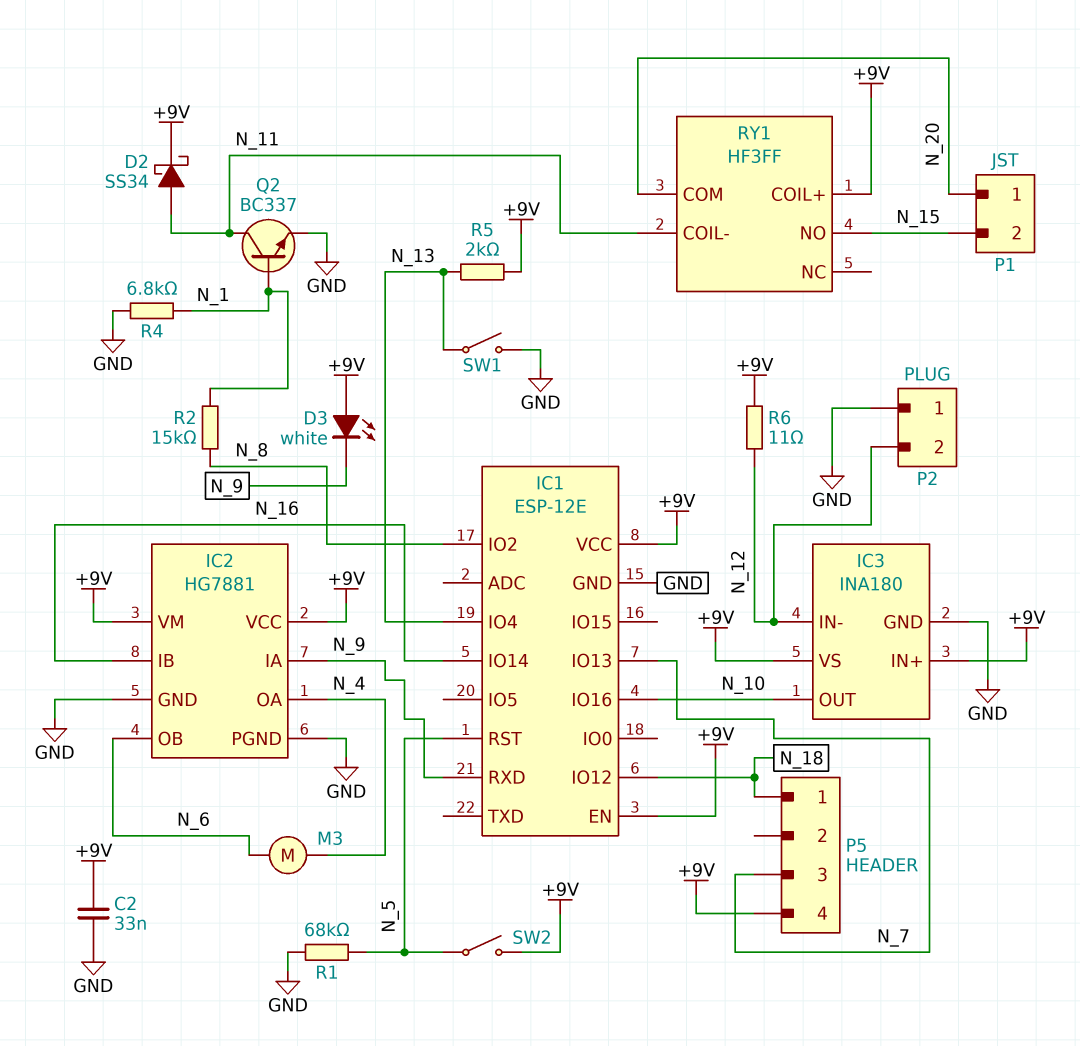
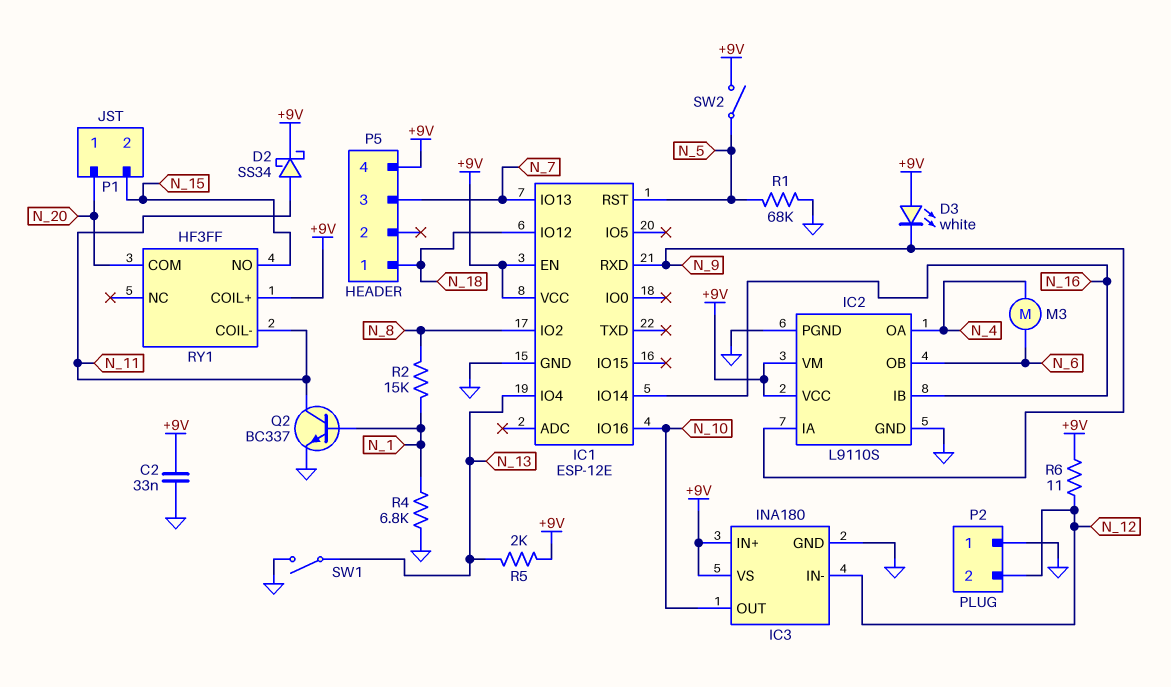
IC2: HG7881 -> L9110S

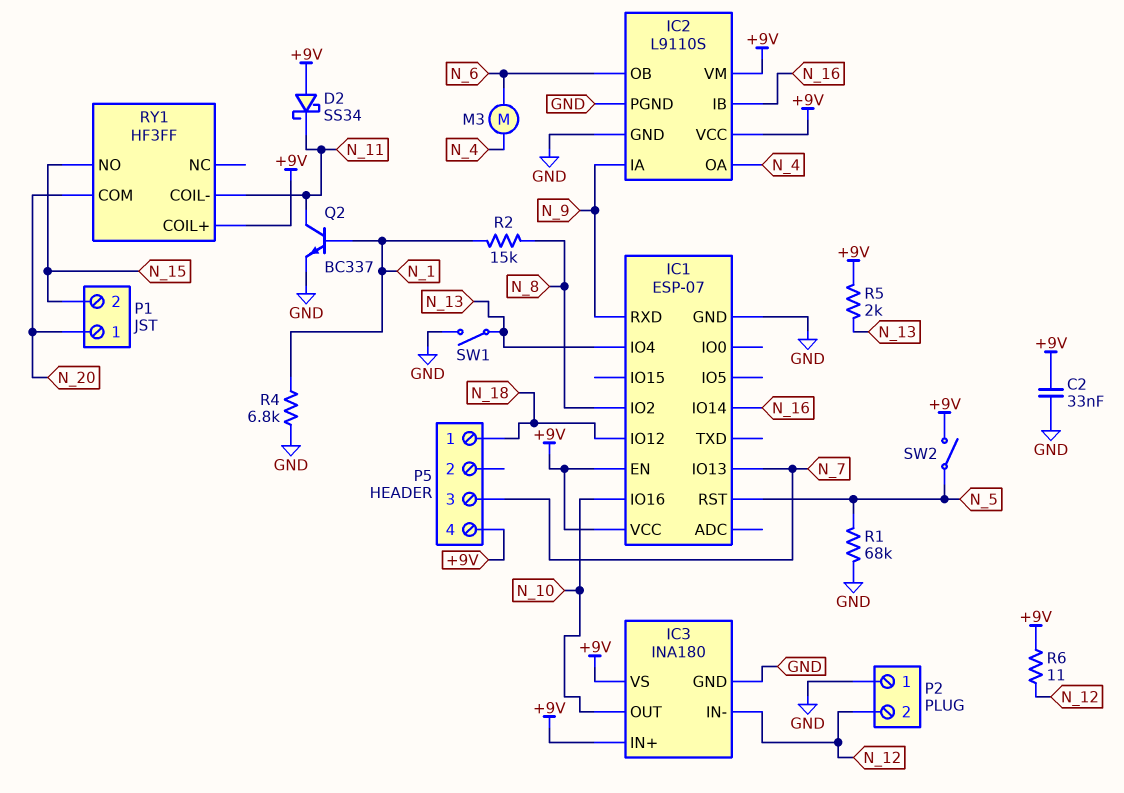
D2: schottky SS34 (A N_11, K +9V) -> schottky SS34 (A +9V, K N_11)
D3: LED white (A +9V, K N_9) -> none
IC1: ESP-12E -> ESP-07

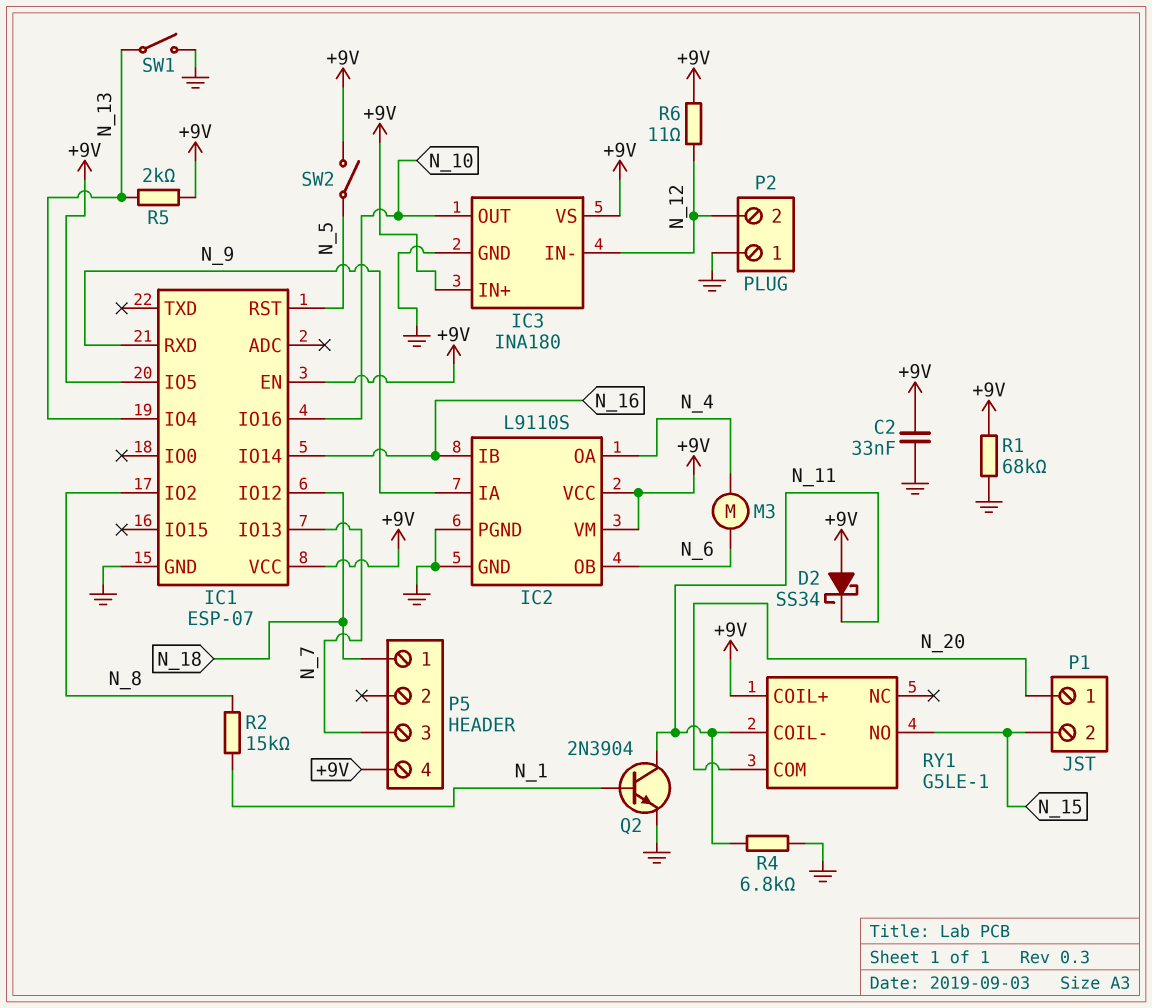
IC1 pin IO5: none -> +9V
Q2: NPN BC337 (B N_1, C N_11, E GND) -> NPN 2N3904 (B N_1, C N_11, E GND)
R1: 68k (GND, N_5) -> 68k (+9V, GND)
R4: 6.8k (GND, N_1) -> 6.8k (GND, N_11)
RY1: HF3FF -> G5LE-1

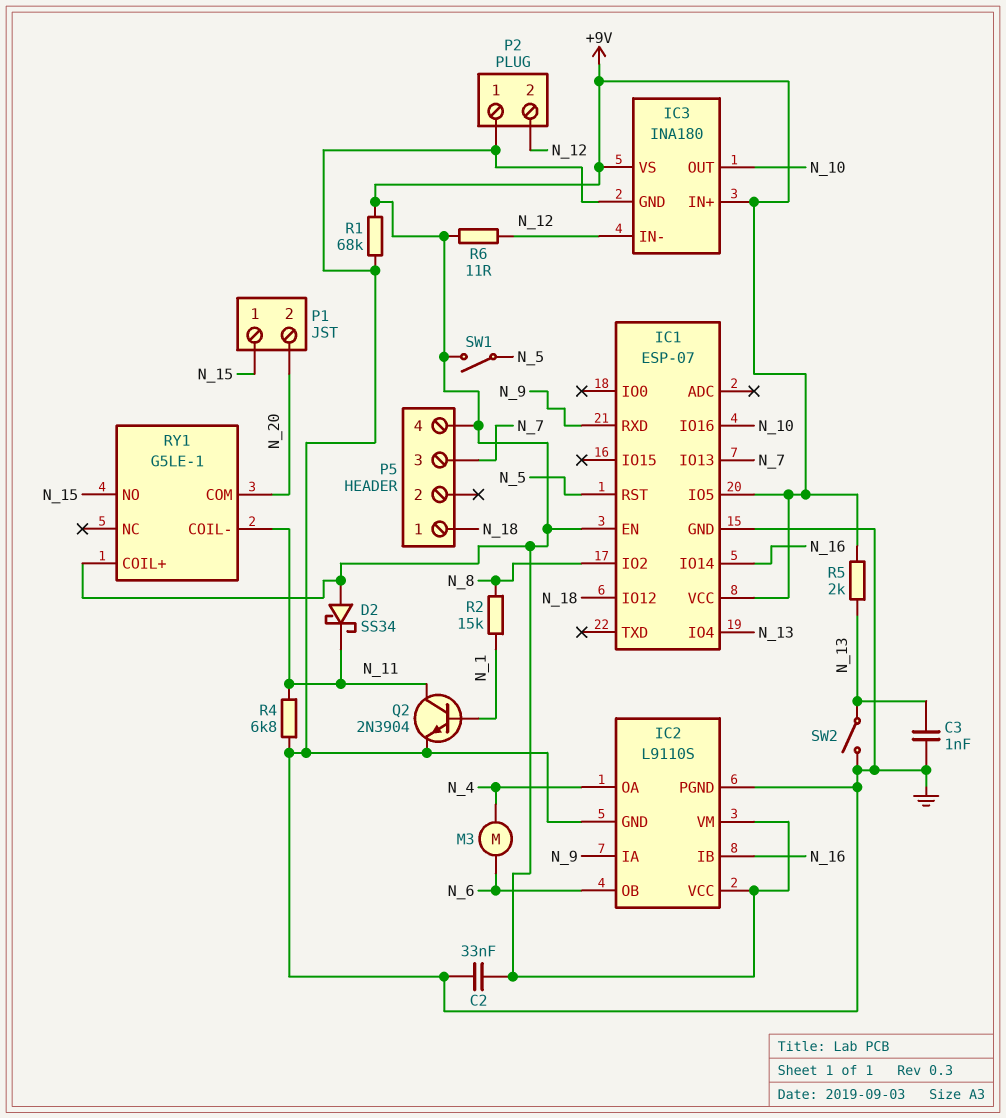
C3: none -> 1nF (GND, N_13)
P1 pin 1: N_20 -> N_15
P1 pin 2: N_15 -> N_20
SW1: switch (GND, N_13) -> switch (+9V, N_5)
SW2: switch (+9V, N_5) -> switch (GND, N_13)

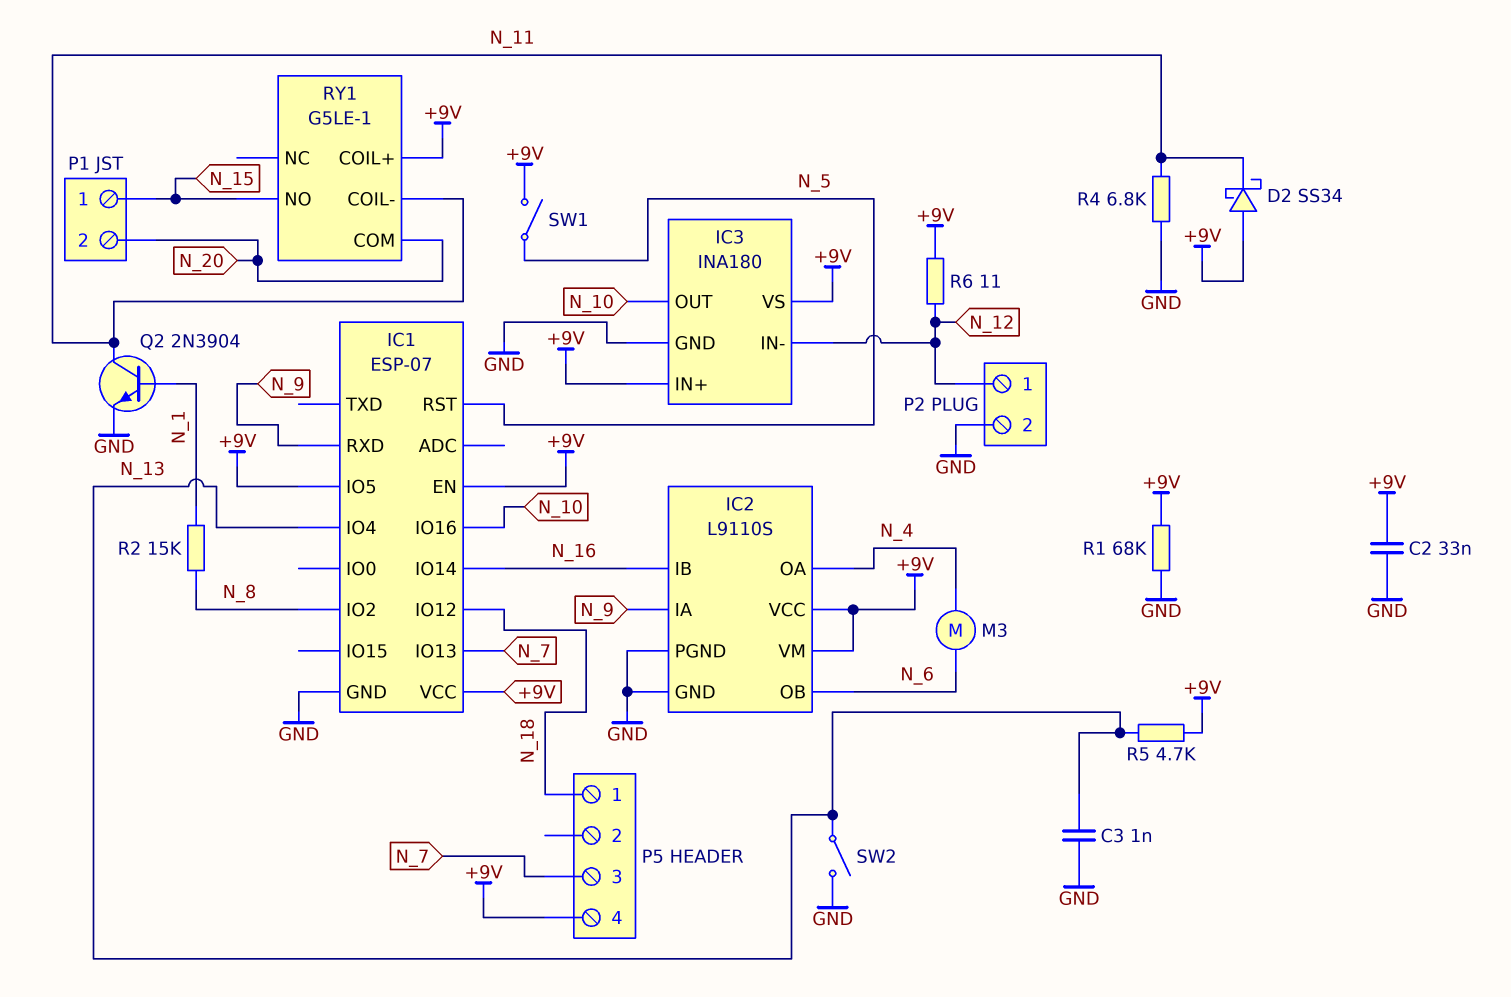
P2 pin 1: GND -> N_12
P2 pin 2: N_12 -> GND
R5: 2k (+9V, N_13) -> 4.7k (+9V, N_13)

